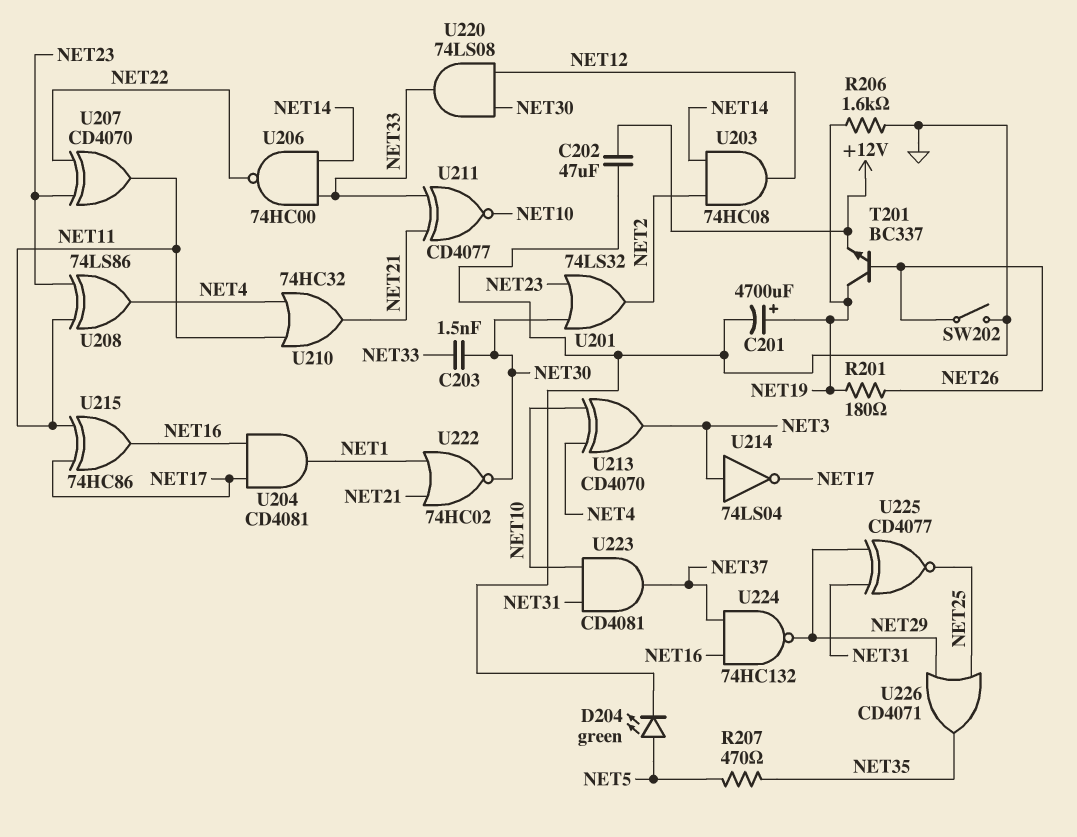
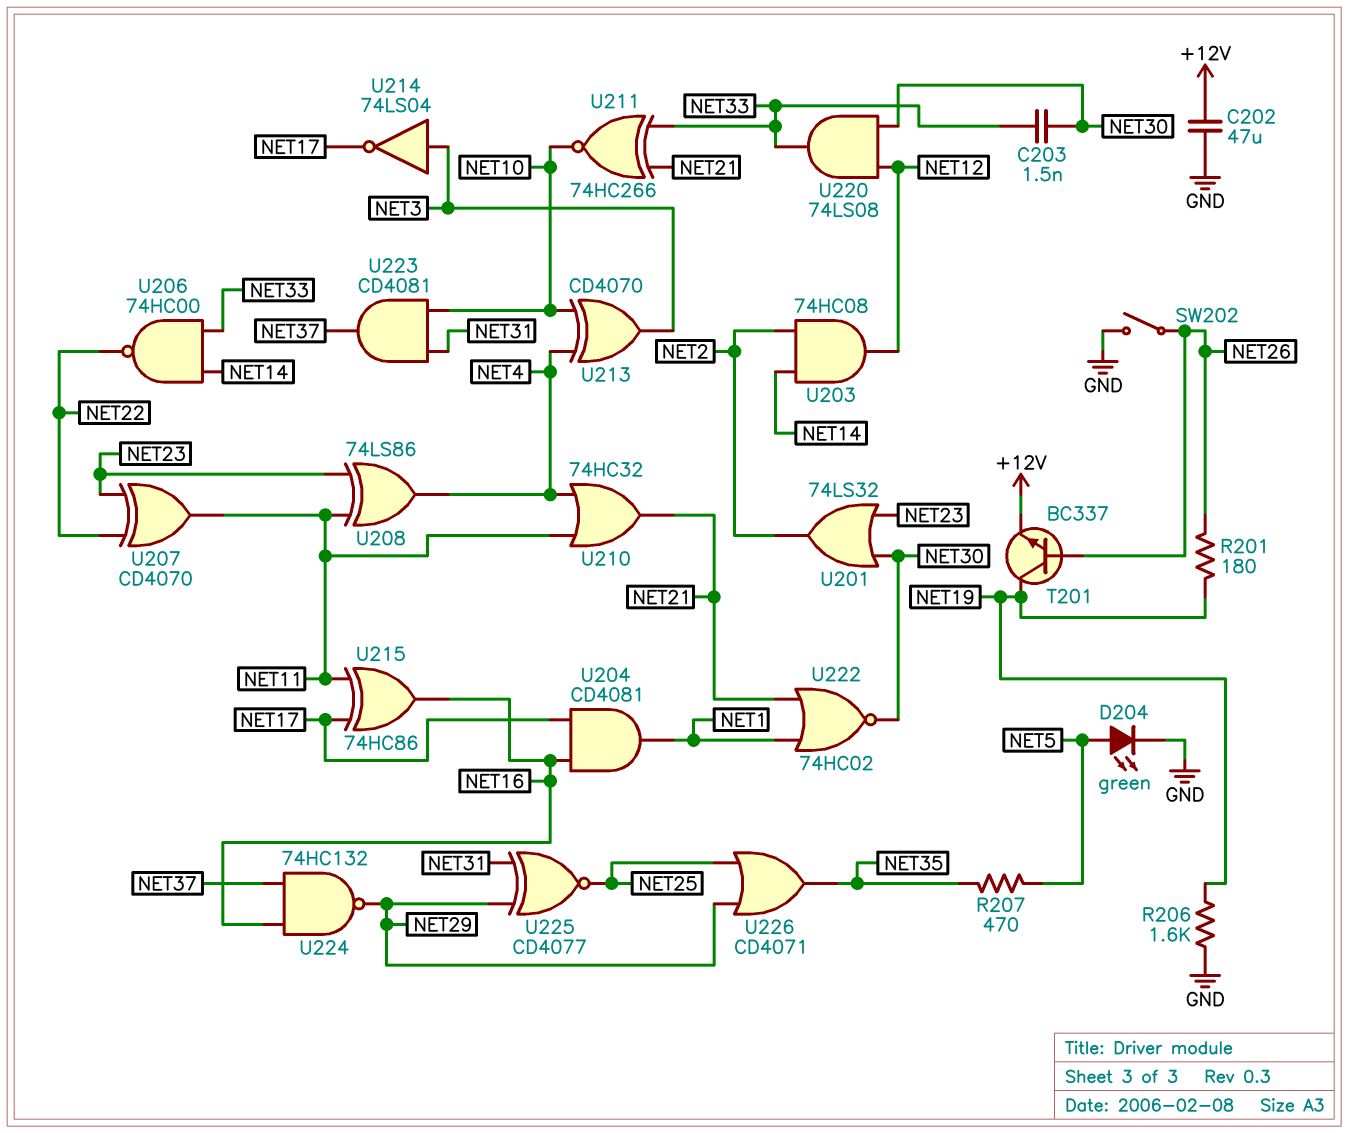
C201: 4700uF (plus NET19, minus GND) -> none
U211: XNOR CD4077 (in NET21, in NET33, out NET10) -> XNOR 74HC266 (in NET21, in NET33, out NET10)

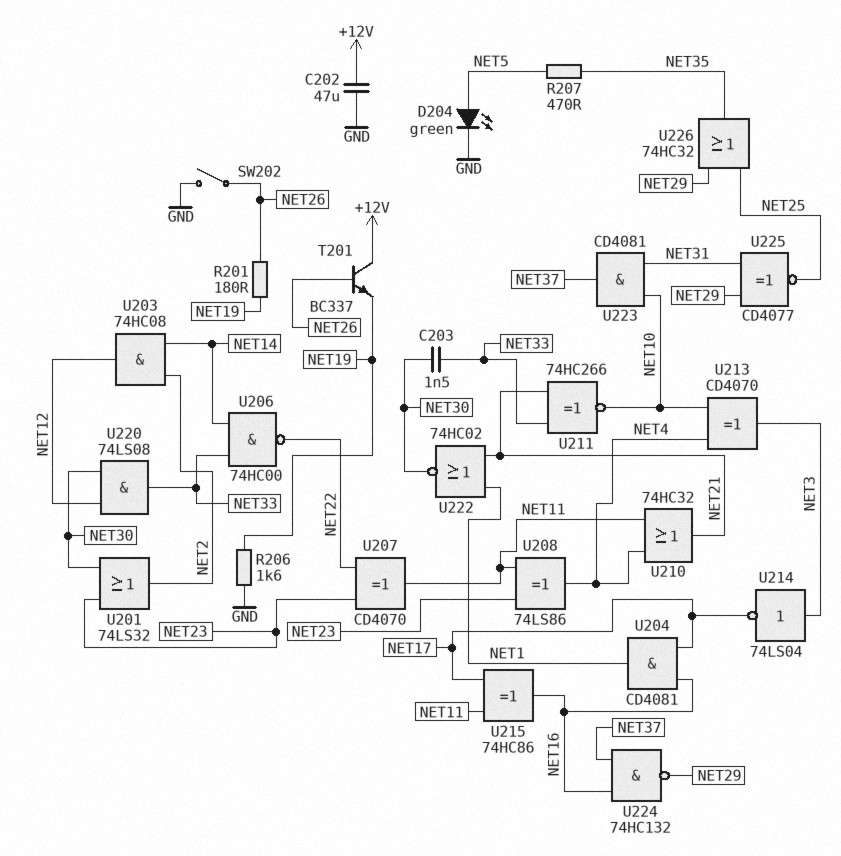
T201: NPN BC337 (B NET26, C NET19, E +12V) -> NPN BC337 (B NET26, C +12V, E NET19)
U226: OR CD4071 (in NET25, in NET29, out NET35) -> OR 74HC32 (in NET25, in NET29, out NET35)

